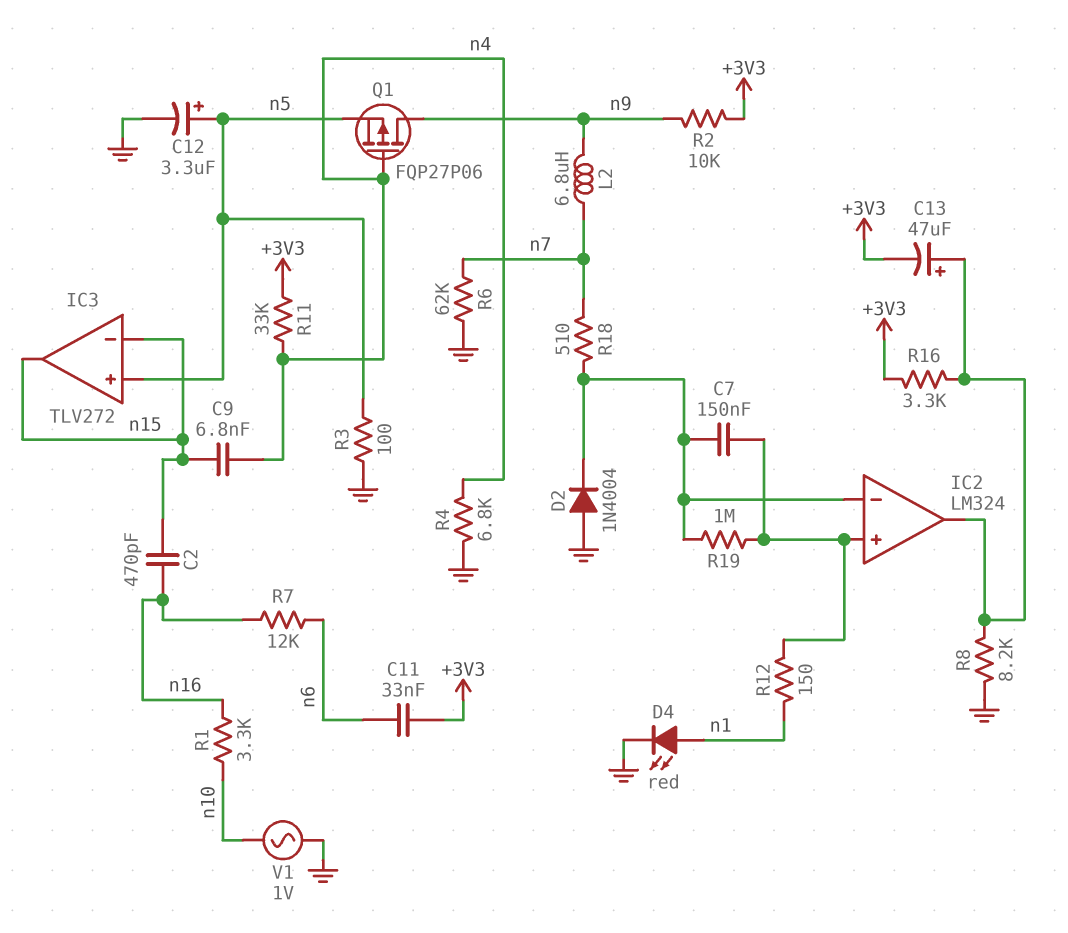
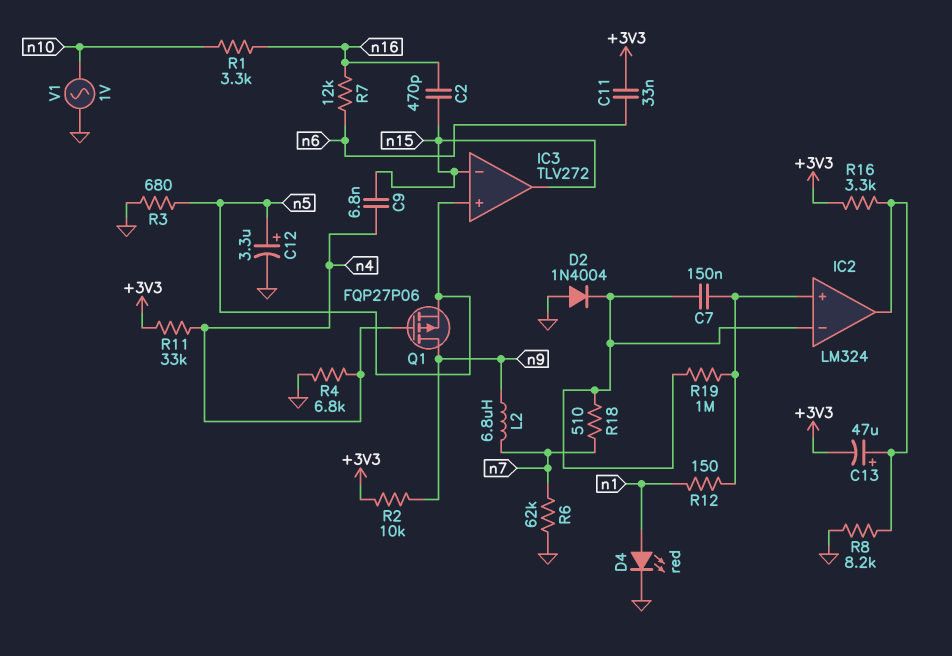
R3: 100 (GND, n5) -> 680 (GND, n5)

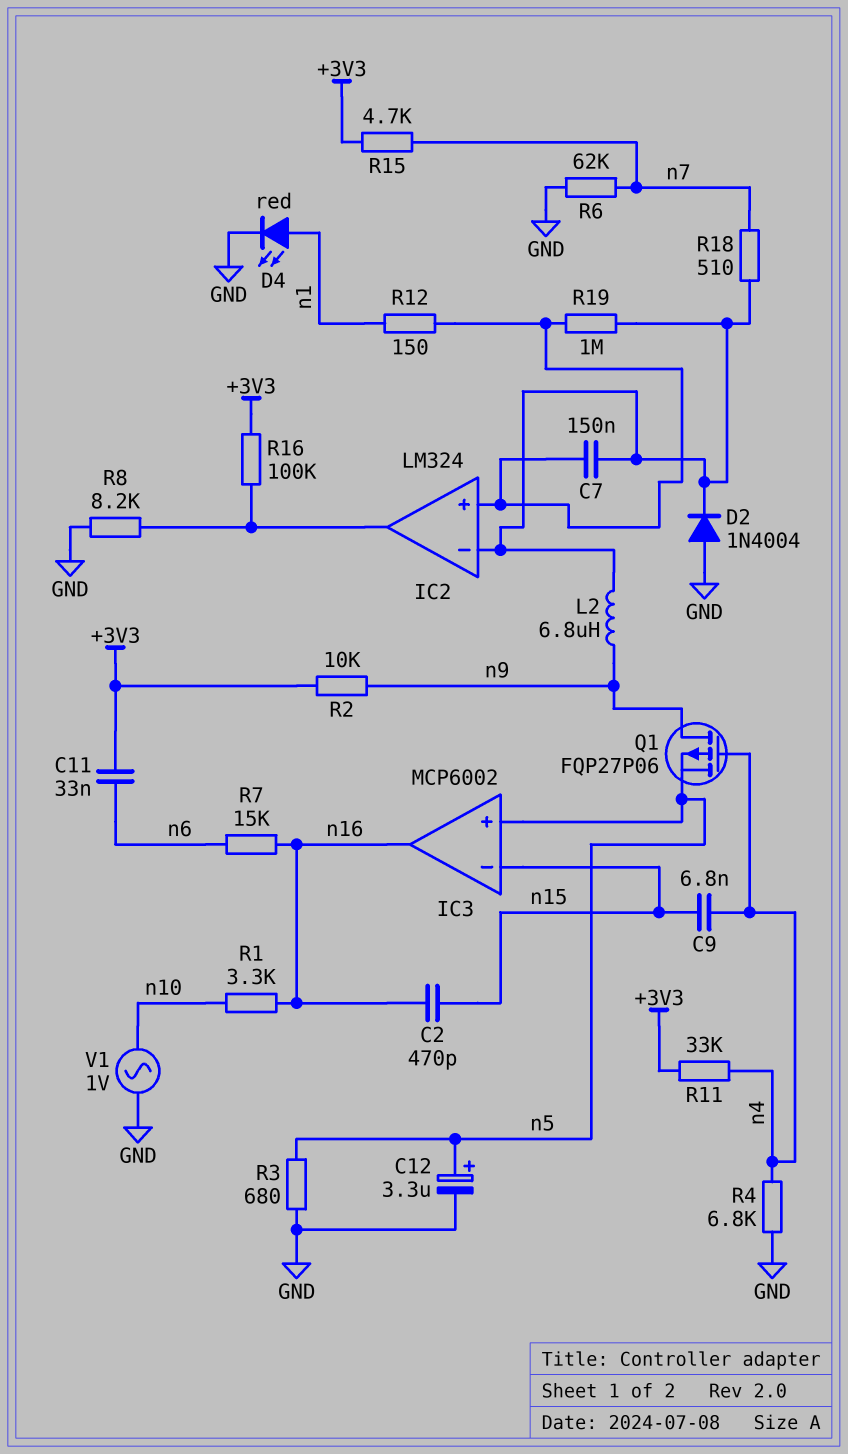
C13: 47uF (plus IC2/out, minus +3V3) -> none
IC3: TLV272 -> MCP6002
IC3 pin out: n15 -> n16
L2: 6.8uH (n7, n9) -> 6.8uH (IC2/in-, n9)
R7: 12k (n6, n16) -> 15k (n6, n16)
R15: none -> 4.7k (+3V3, n7)
R16: 3.3k (+3V3, IC2/out) -> 100k (+3V3, IC2/out)

